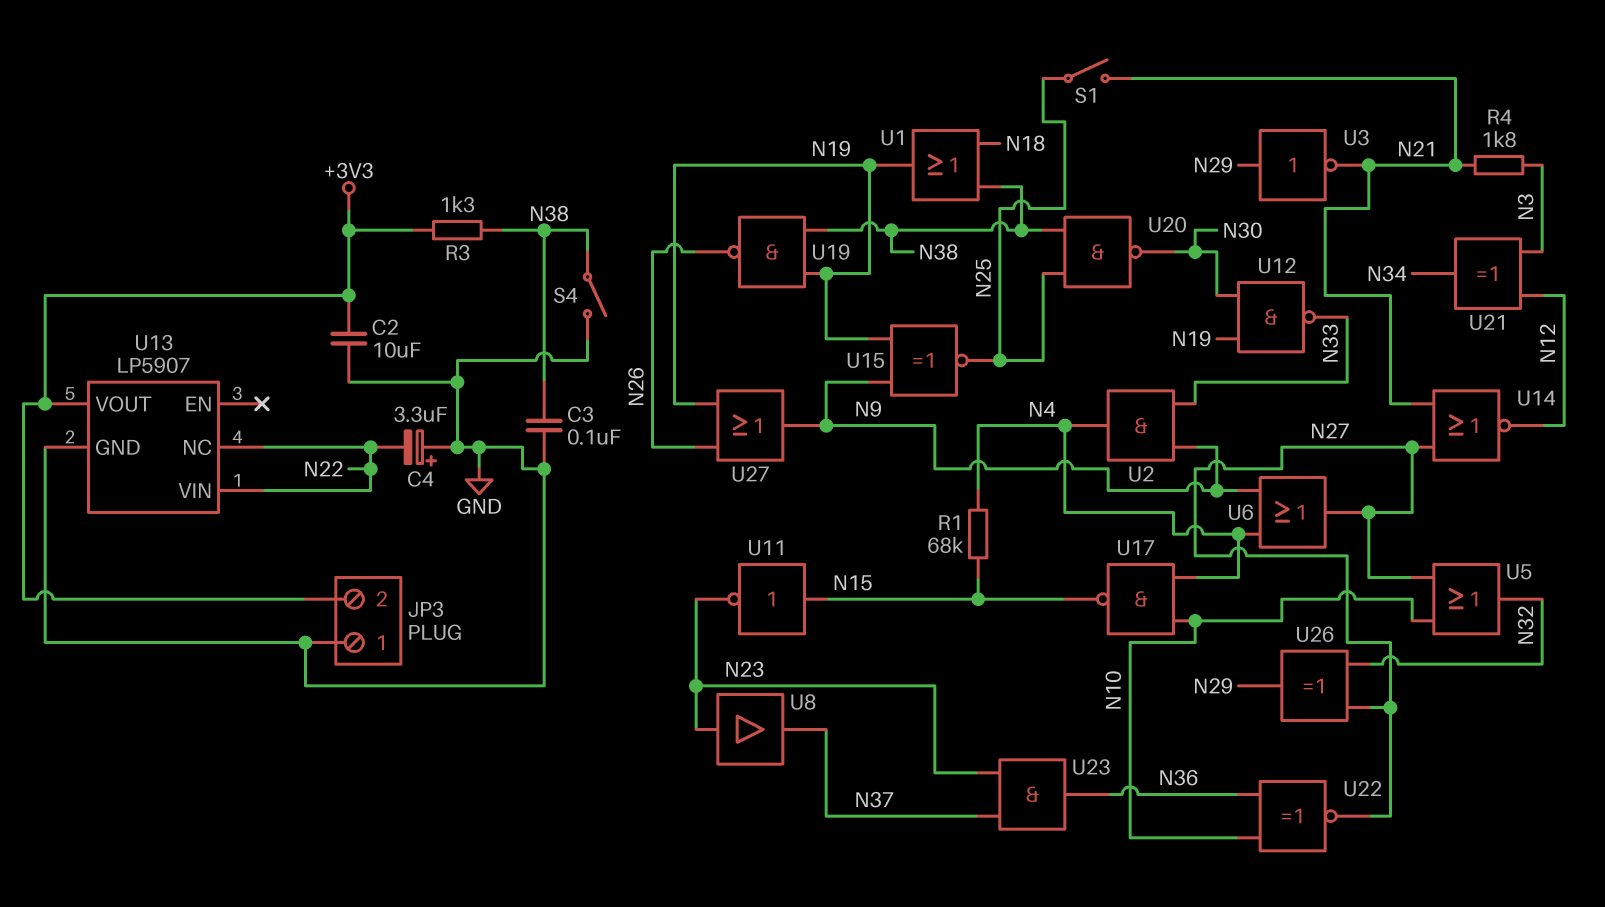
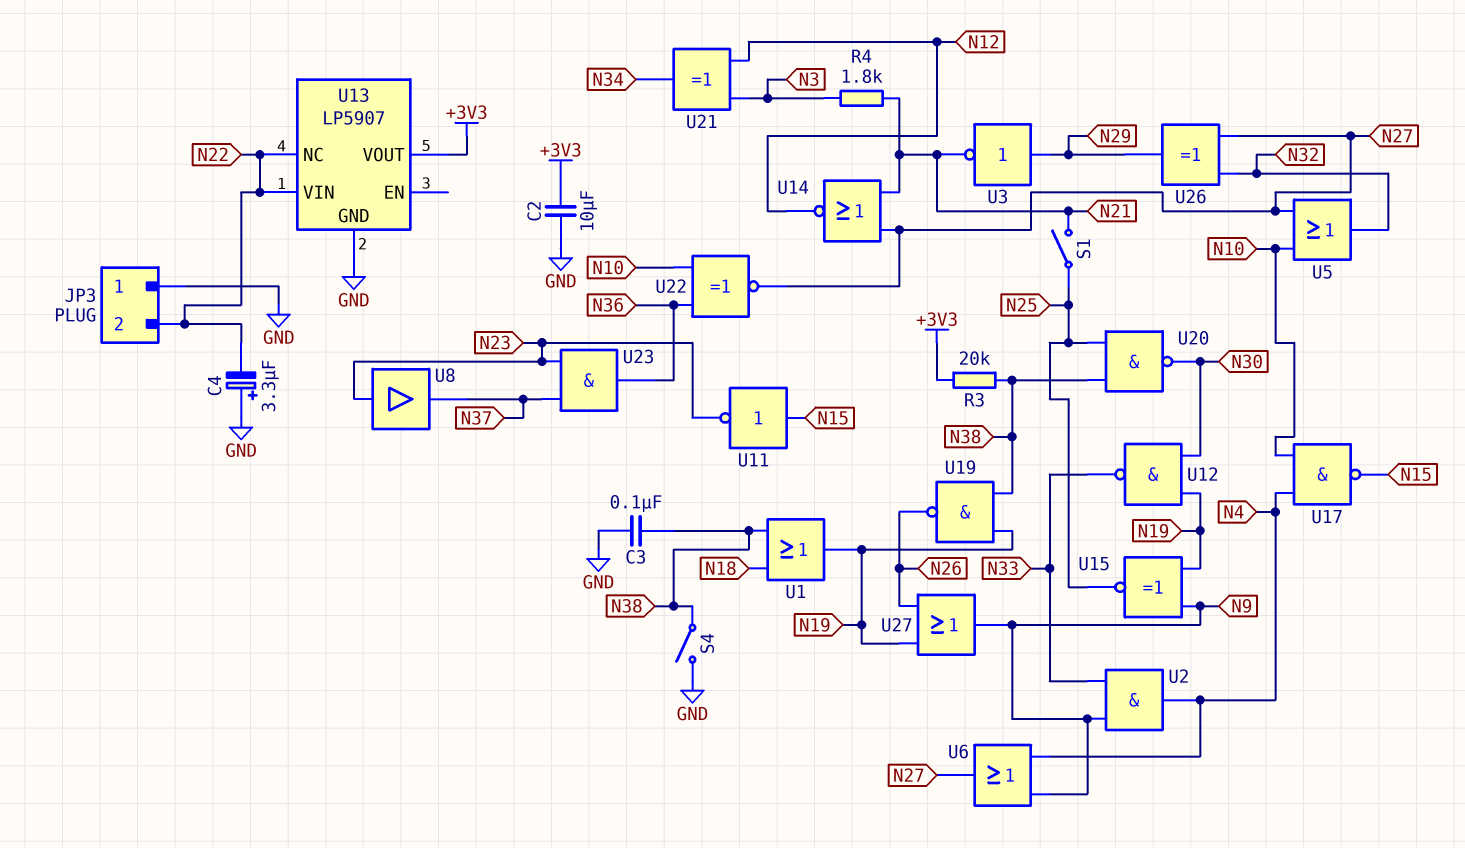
JP3 pin 2: +3V3 -> N22
R1: 68k (N4, N15) -> none
R3: 1.3k (+3V3, N38) -> 20k (+3V3, N38)

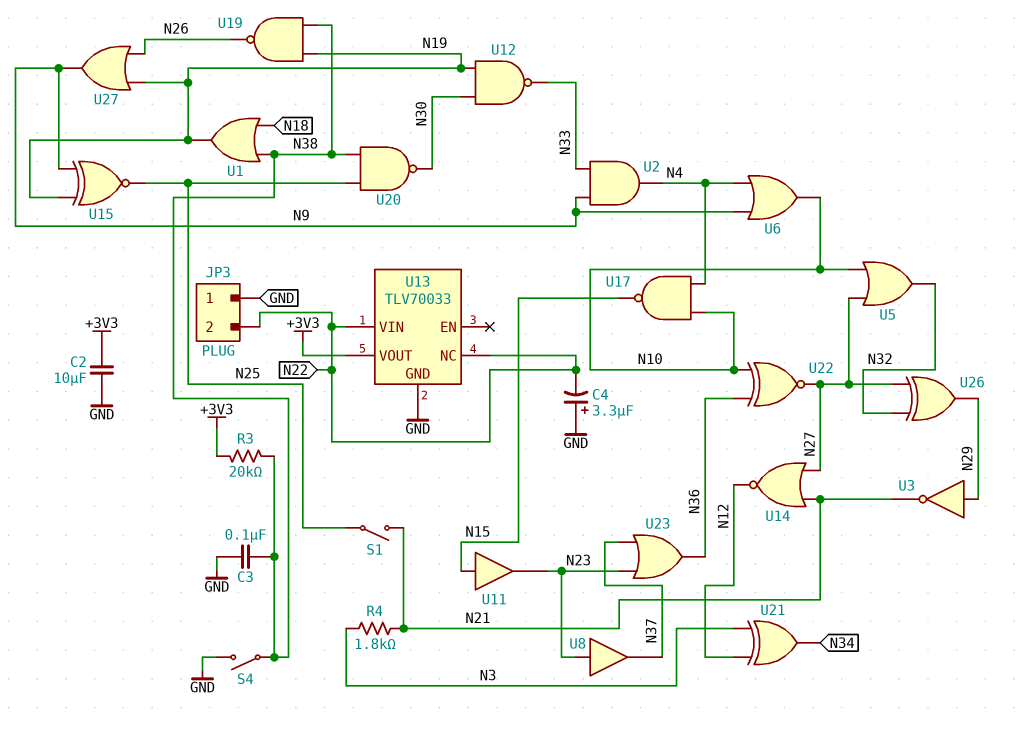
U6: OR (in N4, in N9, out N27) -> OR (in N4, in N9, out N10)
U11: NOT (in N15, out N23) -> buffer (in N15, out N23)
U13: LP5907 -> TLV70033
U23: AND (in N23, in N37, out N36) -> OR (in N23, in N37, out N36)

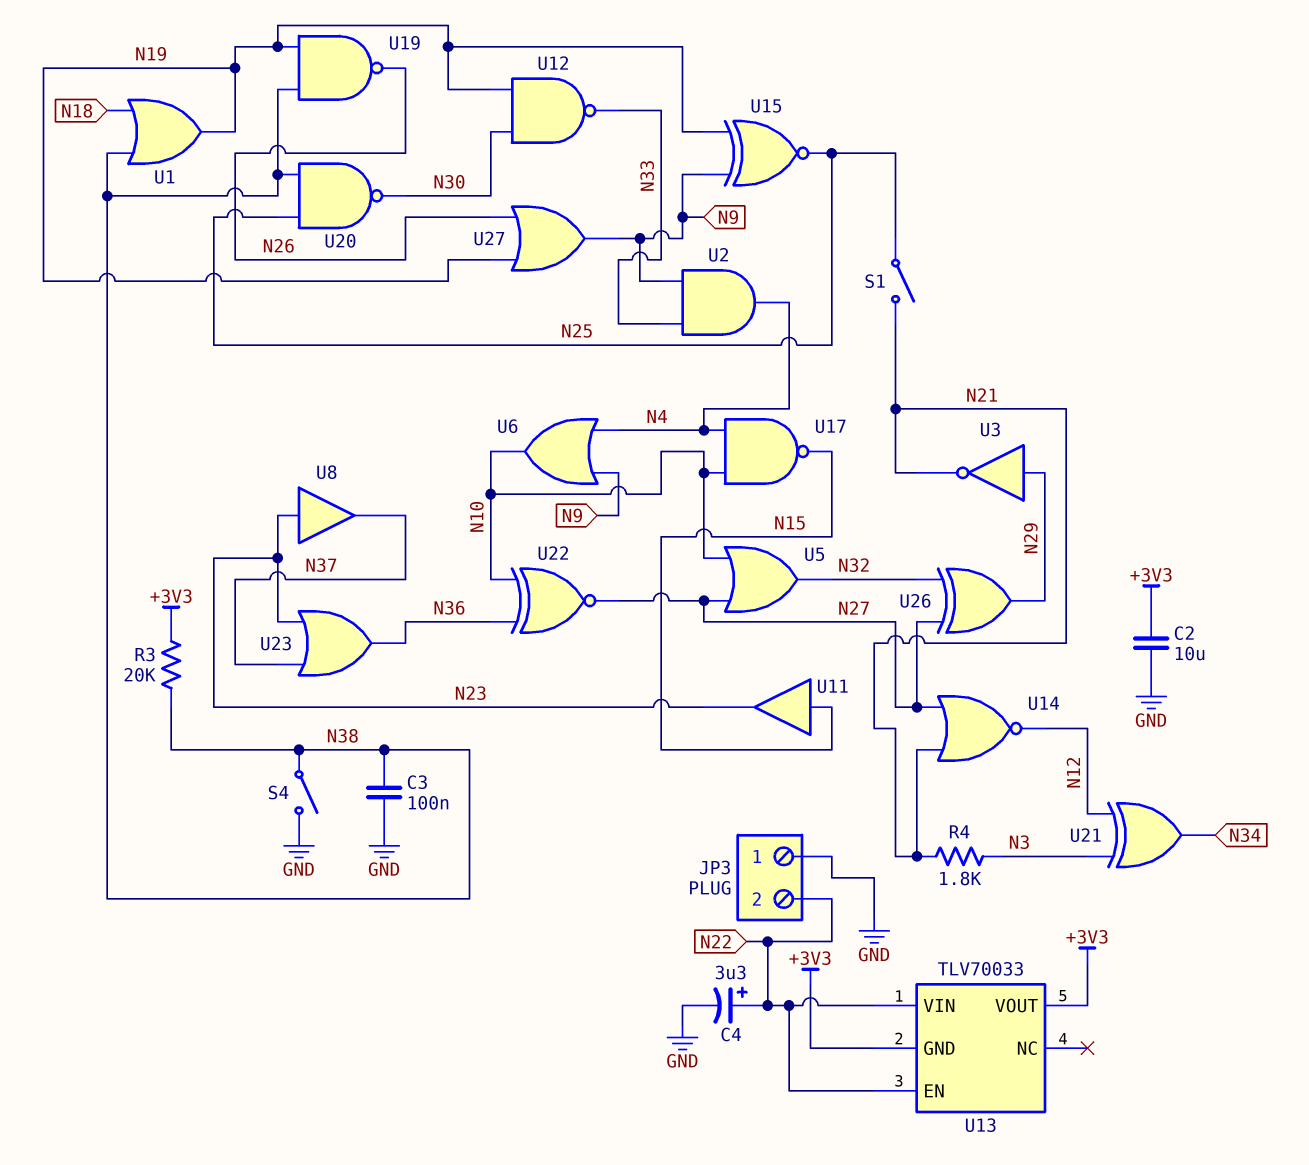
C4: 3.3uF (plus GND, minus N22) -> 3.3uF (plus N22, minus GND)
U13 pin EN: none -> N22
U13 pin GND: GND -> +3V3
U13 pin NC: N22 -> none

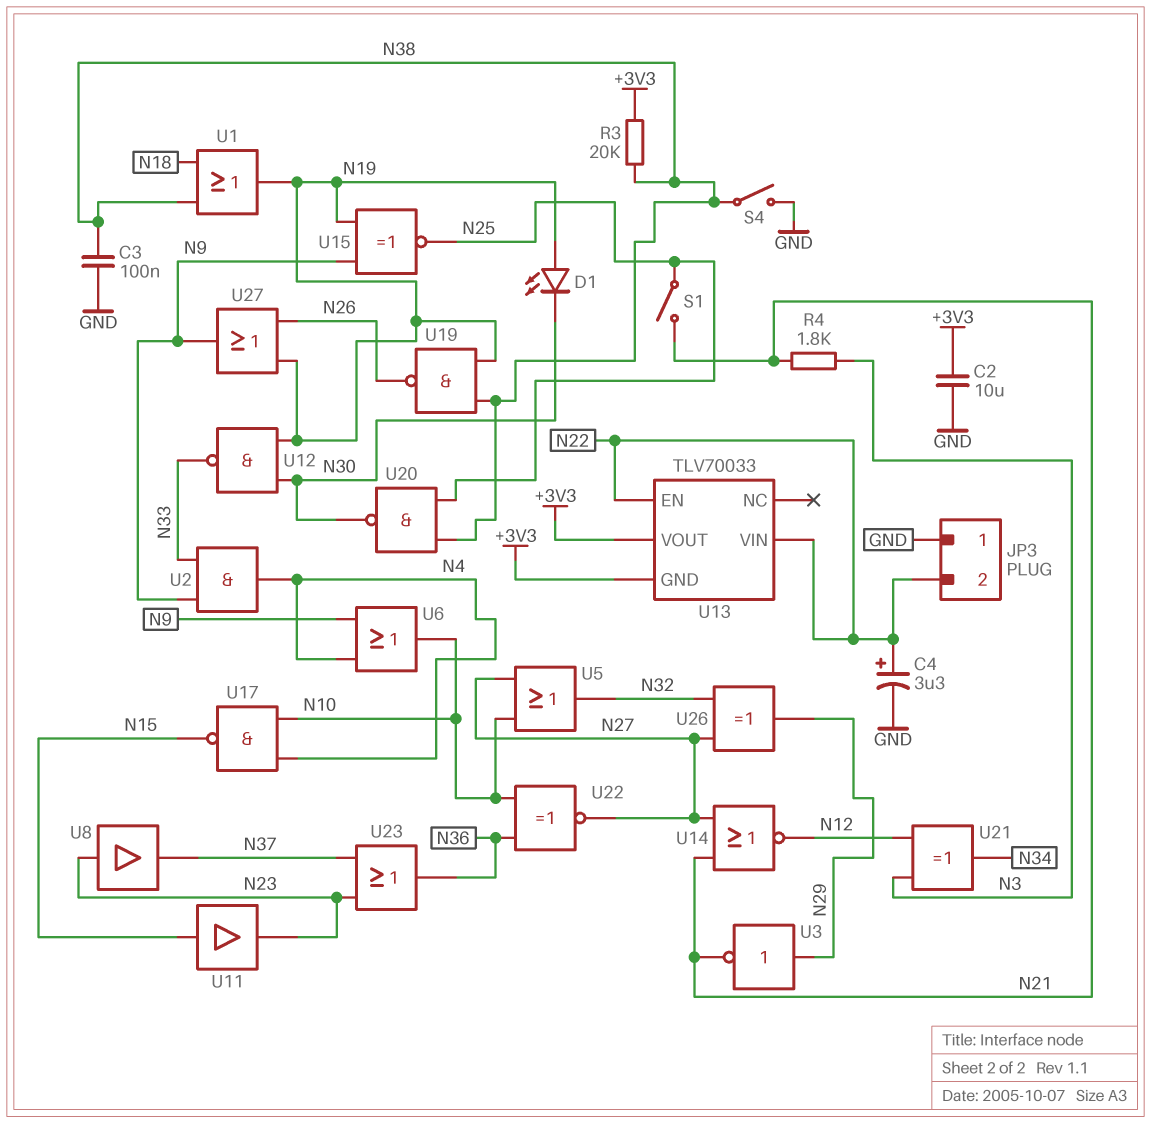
D1: none -> LED (A N19, K N30)

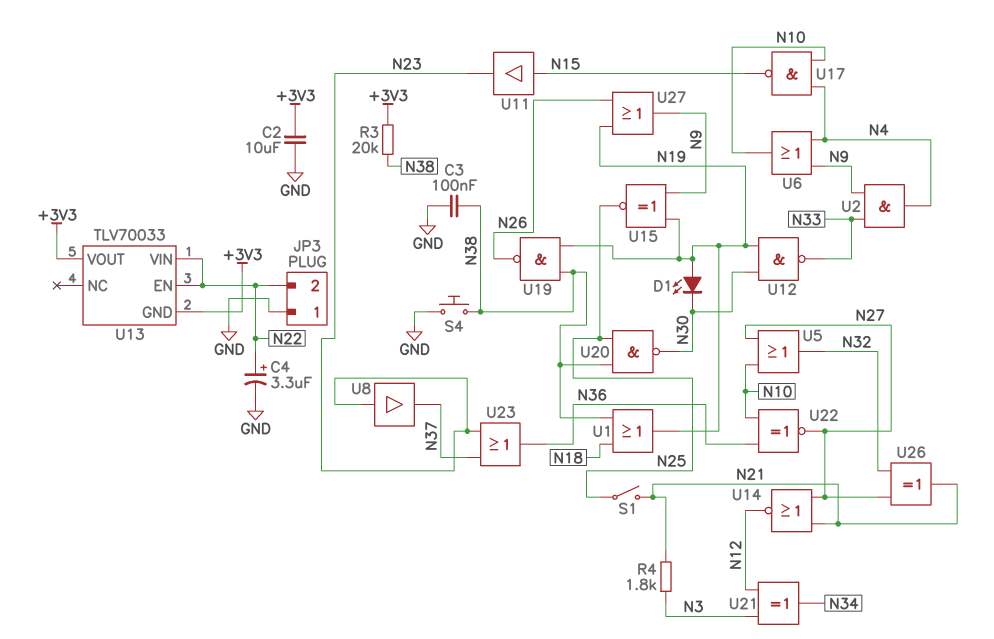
S4: switch (GND, N38) -> button (GND, N38)
U3: NOT (in N29, out N21) -> none
U26: XOR (in N27, in N32, out N29) -> XOR (in N27, in N32, out N21)

